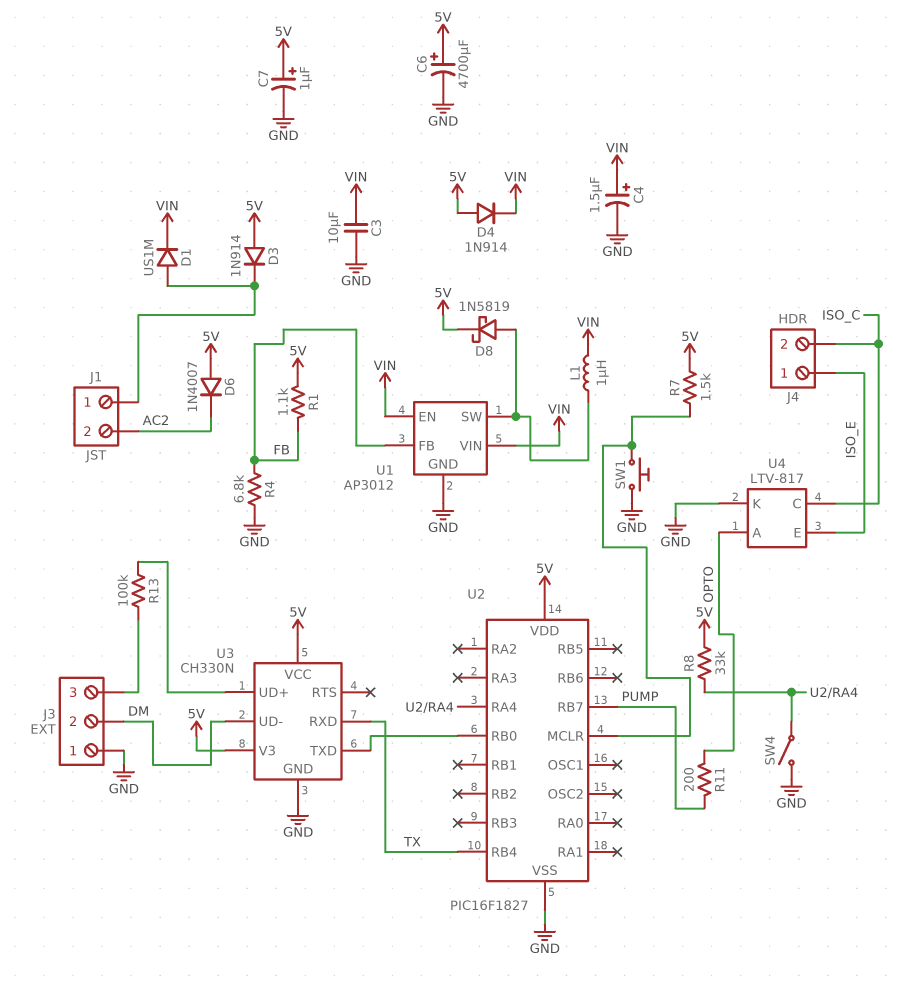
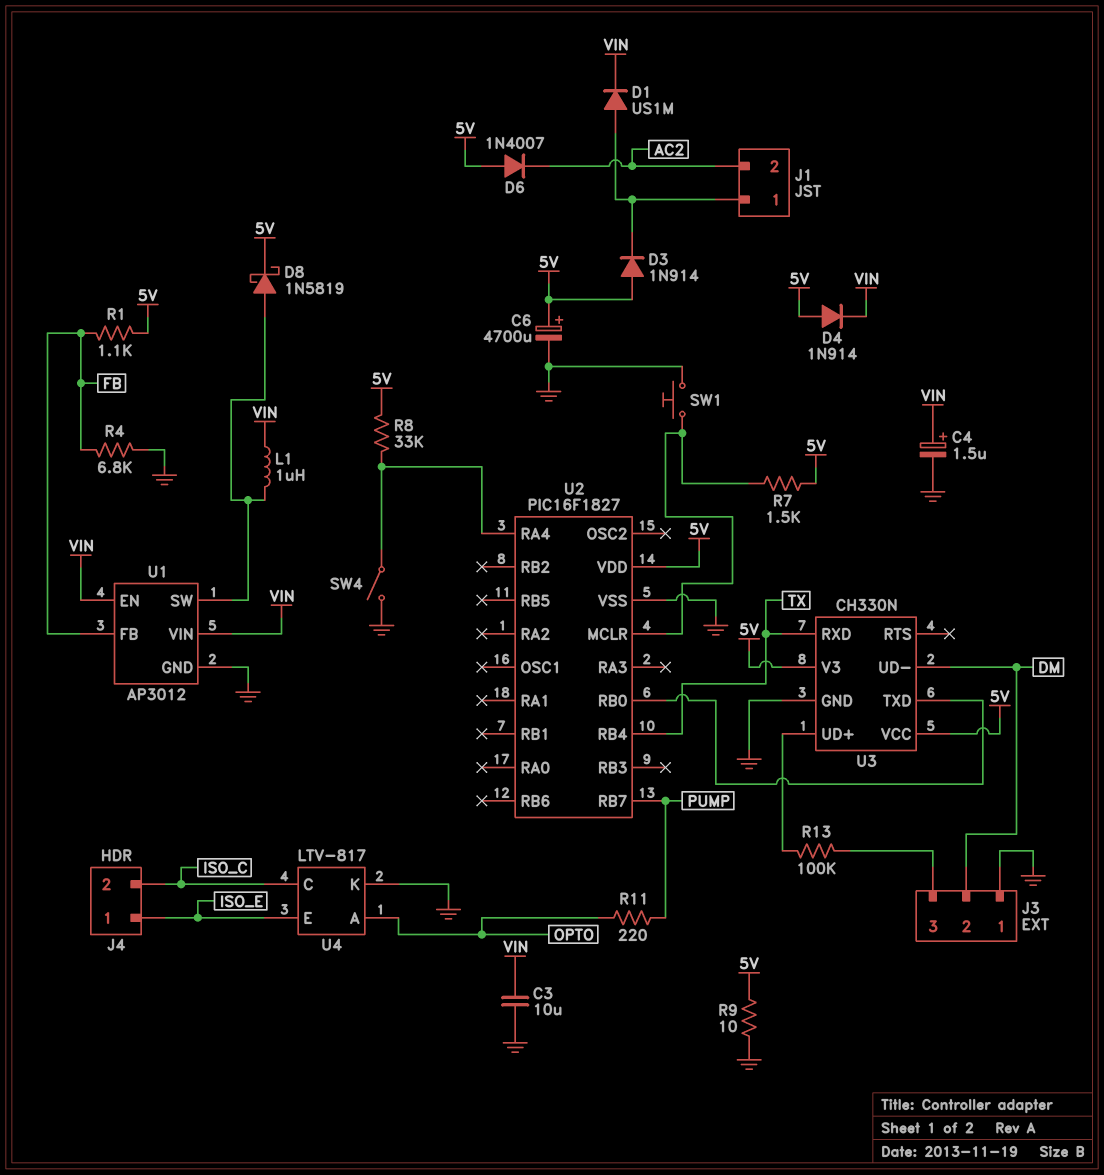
C7: 1uF (plus 5V, minus GND) -> none
R9: none -> 10 (5V, GND)
R11: 200 (OPTO, PUMP) -> 220 (OPTO, PUMP)

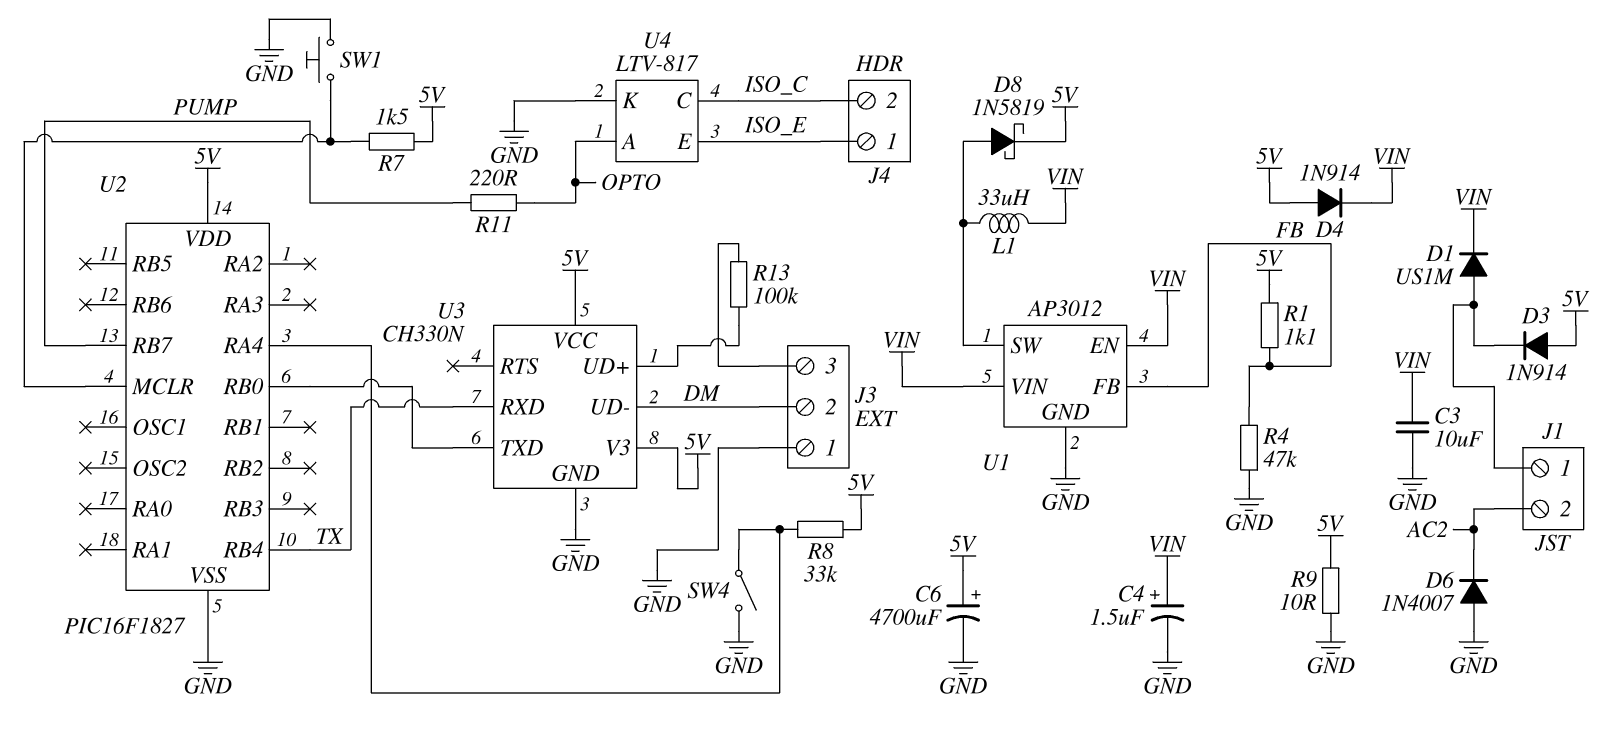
D6: diode 1N4007 (A 5V, K AC2) -> diode 1N4007 (A GND, K AC2)
L1: 1uH (U1/SW, VIN) -> 33uH (U1/SW, VIN)
R4: 6.8k (FB, GND) -> 47k (FB, GND)

